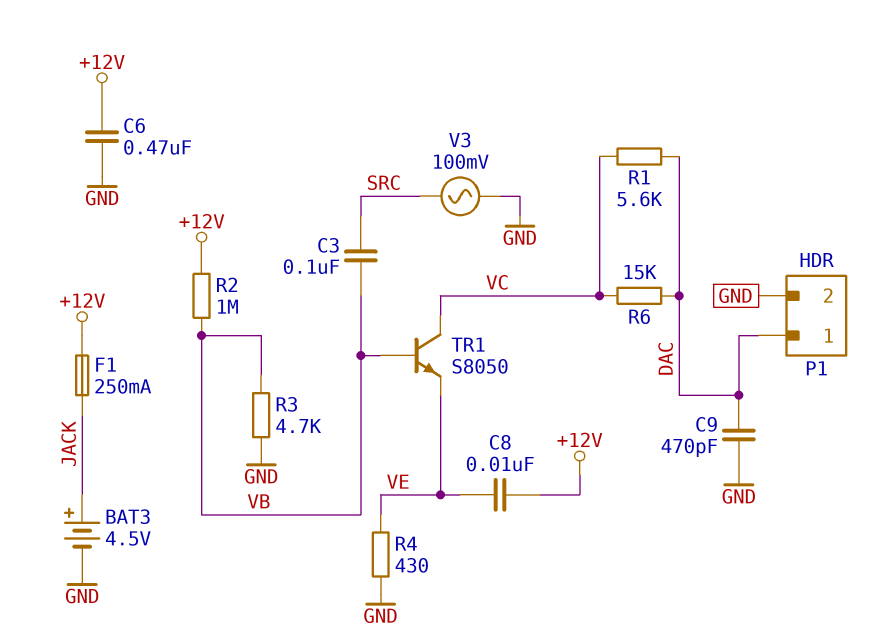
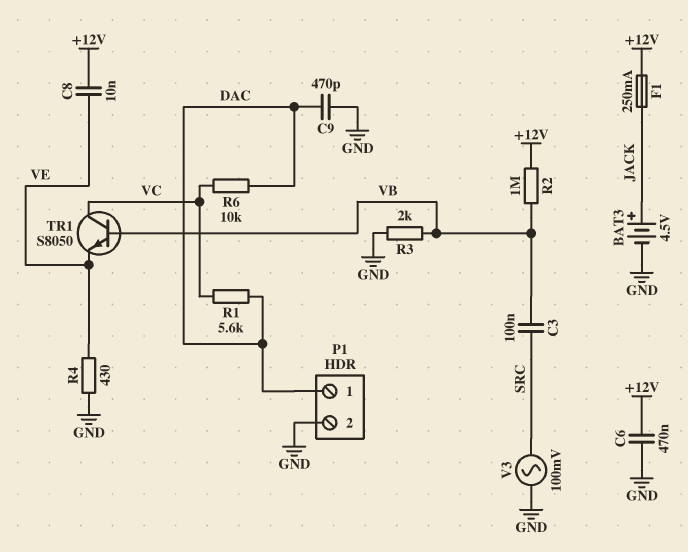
R3: 4.7k (GND, VB) -> 2k (GND, VB)
R6: 15k (DAC, VC) -> 10k (DAC, VC)

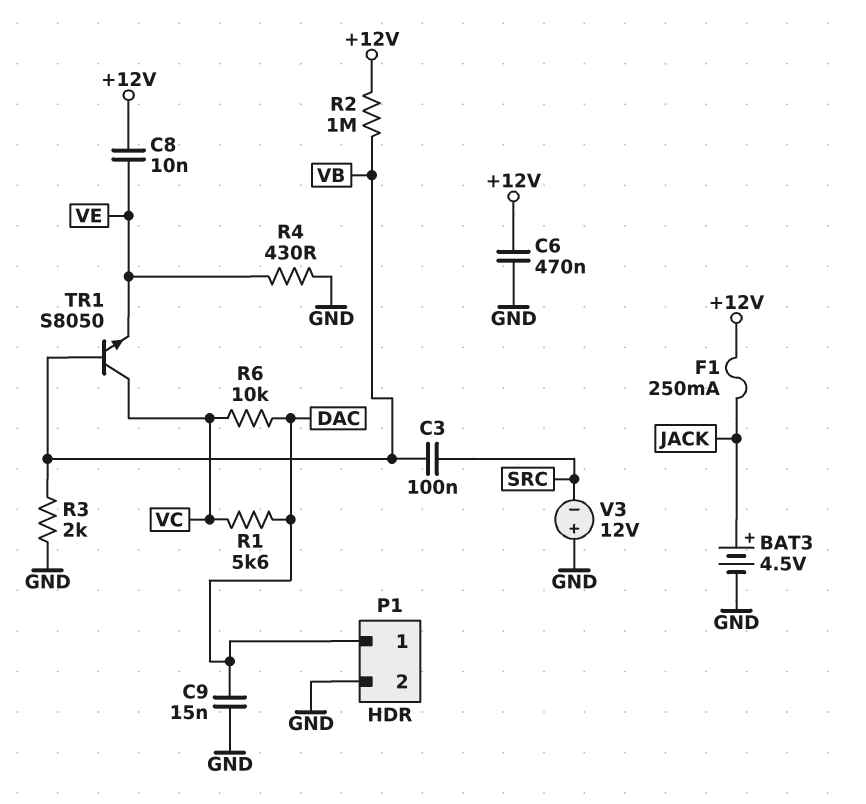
C9: 470pF (DAC, GND) -> 15nF (DAC, GND)
V3: AC 100mV (GND, SRC) -> 12V (plus GND, minus SRC)

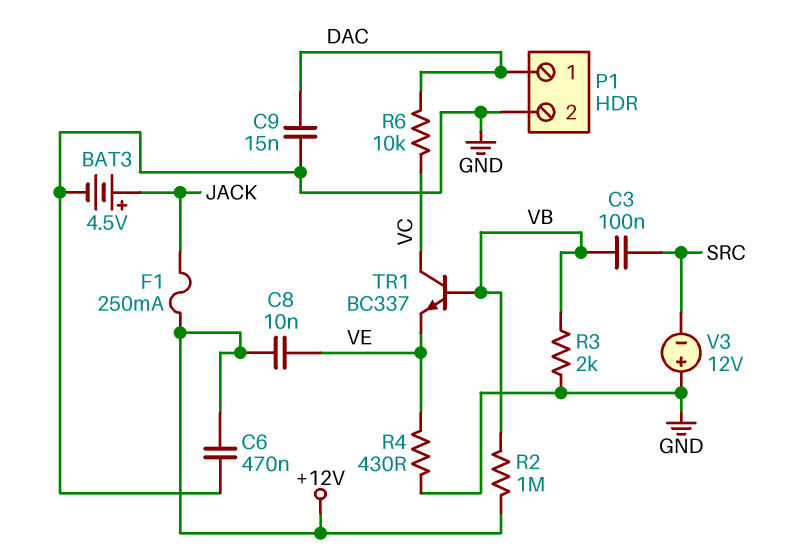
R1: 5.6k (DAC, VC) -> none
TR1: NPN S8050 (B VB, C VC, E VE) -> NPN BC337 (B VB, C VC, E VE)

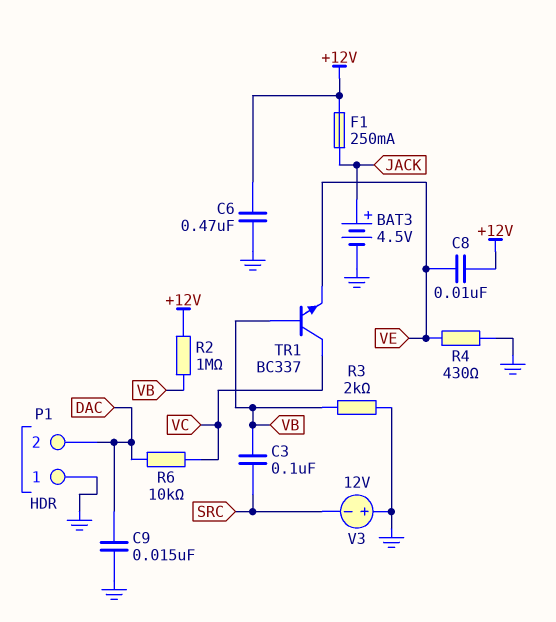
P1 pin 1: DAC -> GND
P1 pin 2: GND -> DAC

